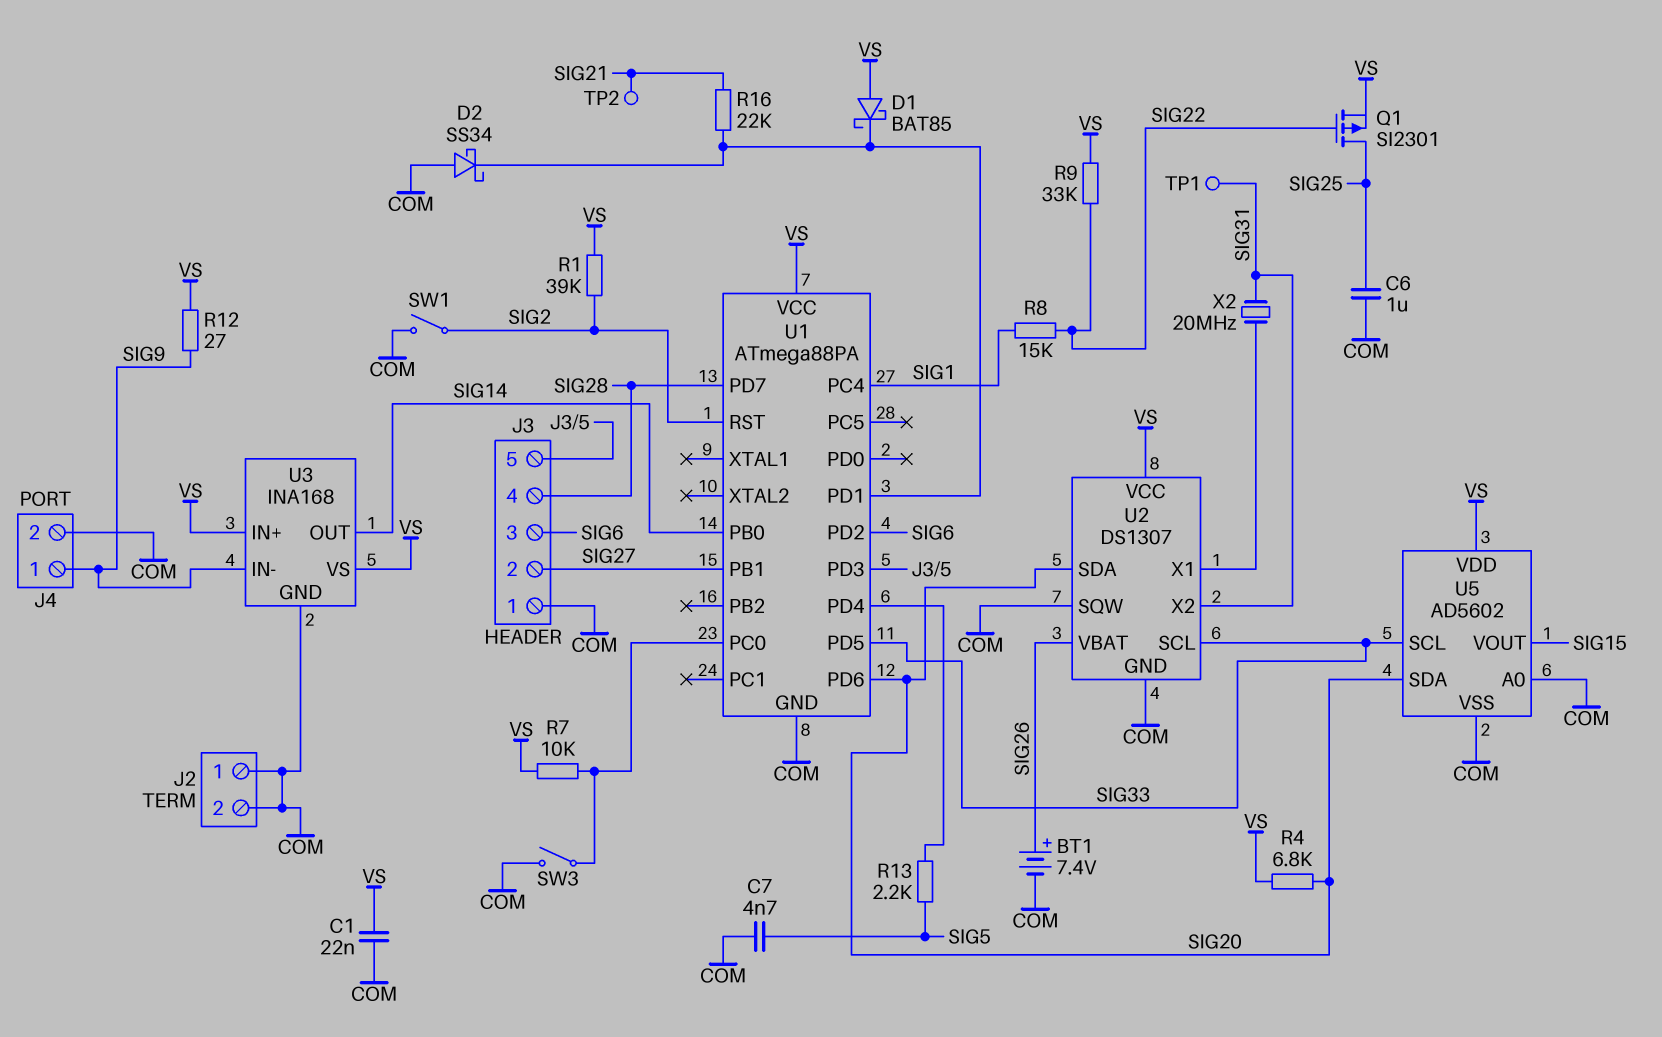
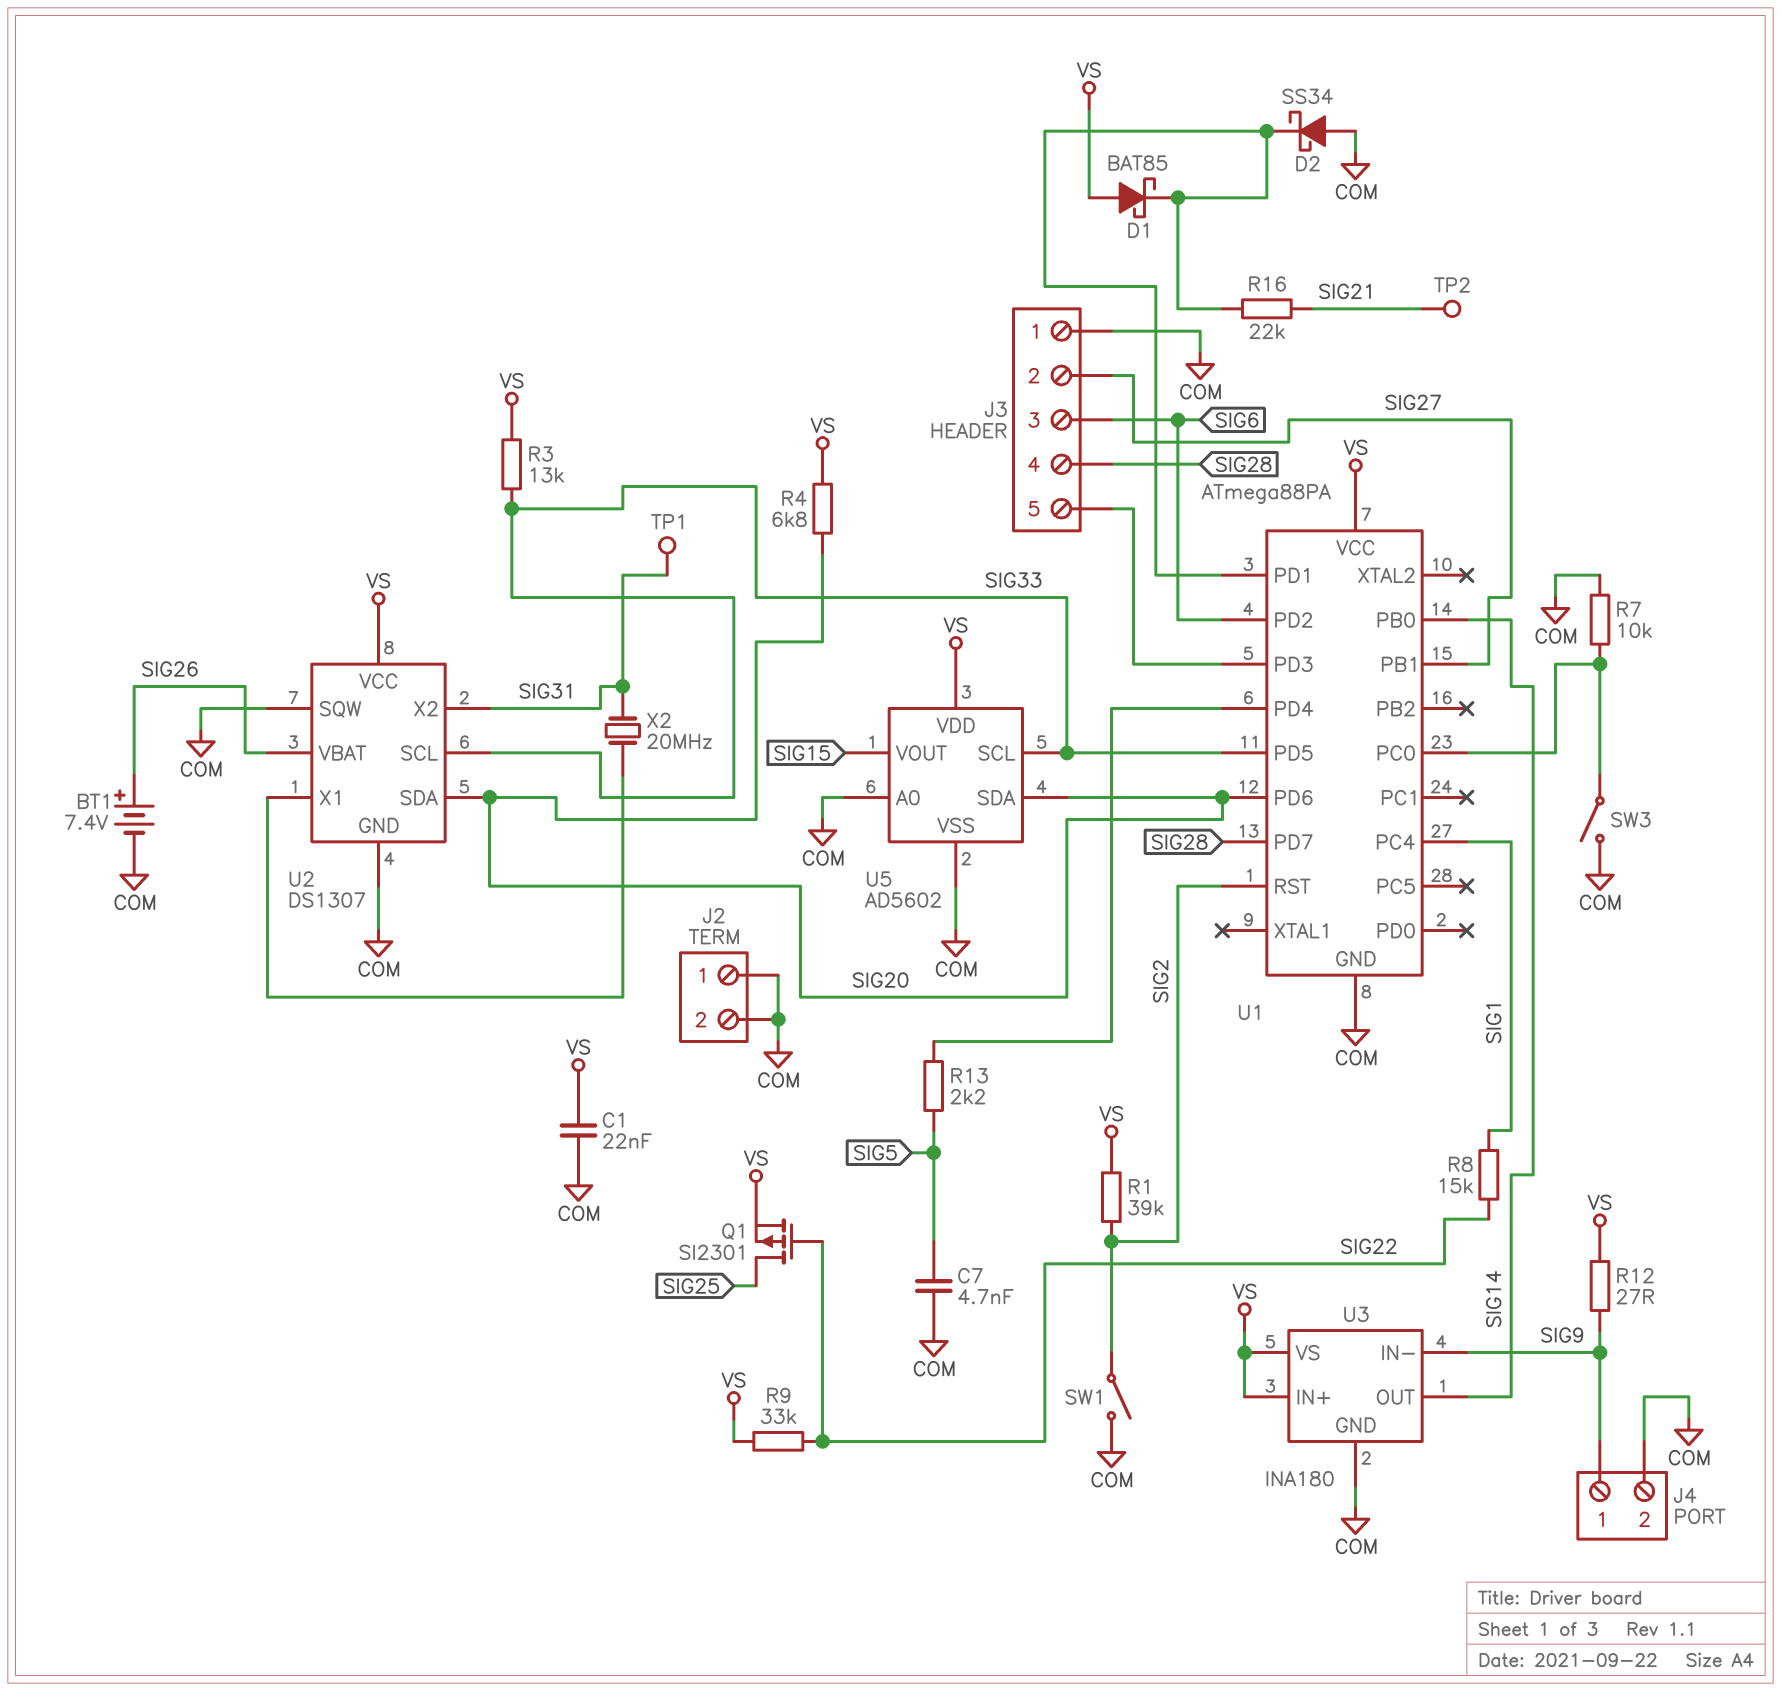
C6: 1uF (COM, SIG25) -> none
R3: none -> 13k (SIG33, VS)
R7: 10k (U1/PC0, VS) -> 10k (COM, U1/PC0)
U3: INA168 -> INA180

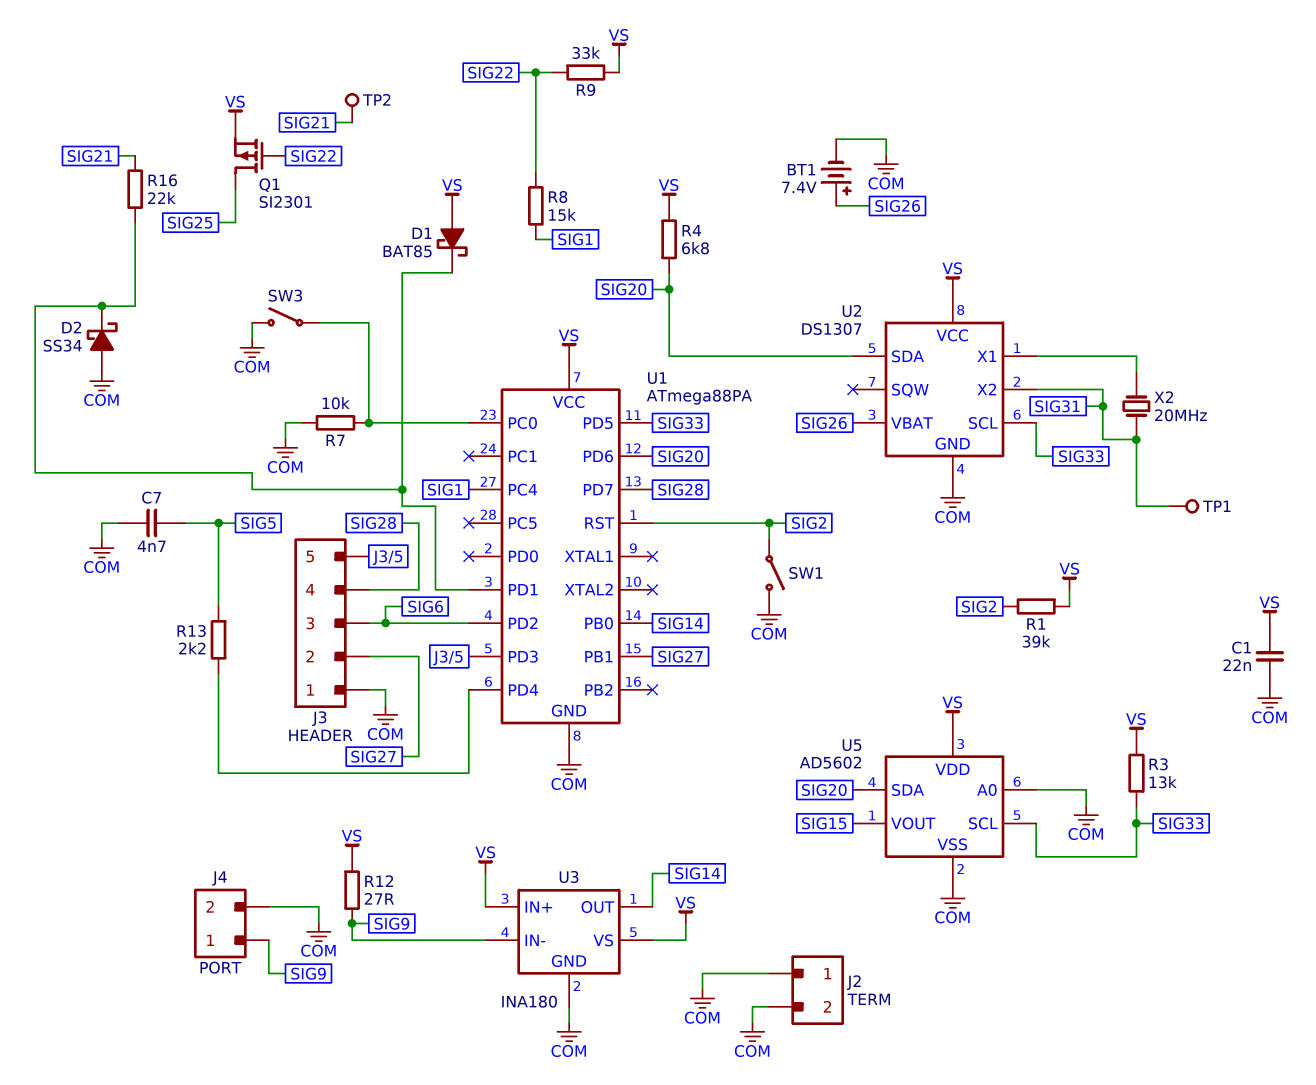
U2 pin SQW: COM -> none

